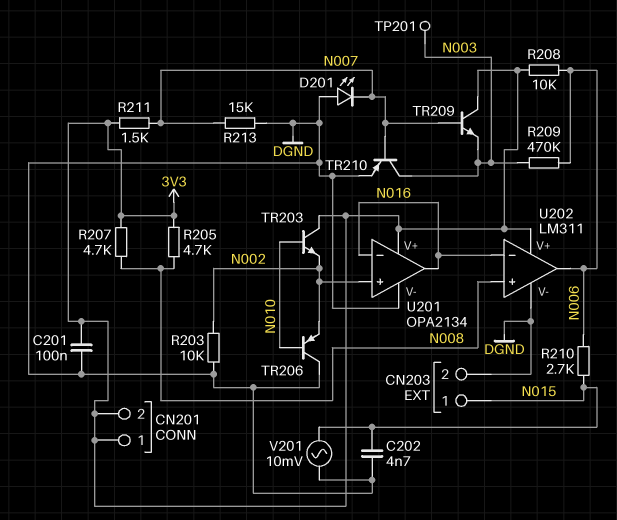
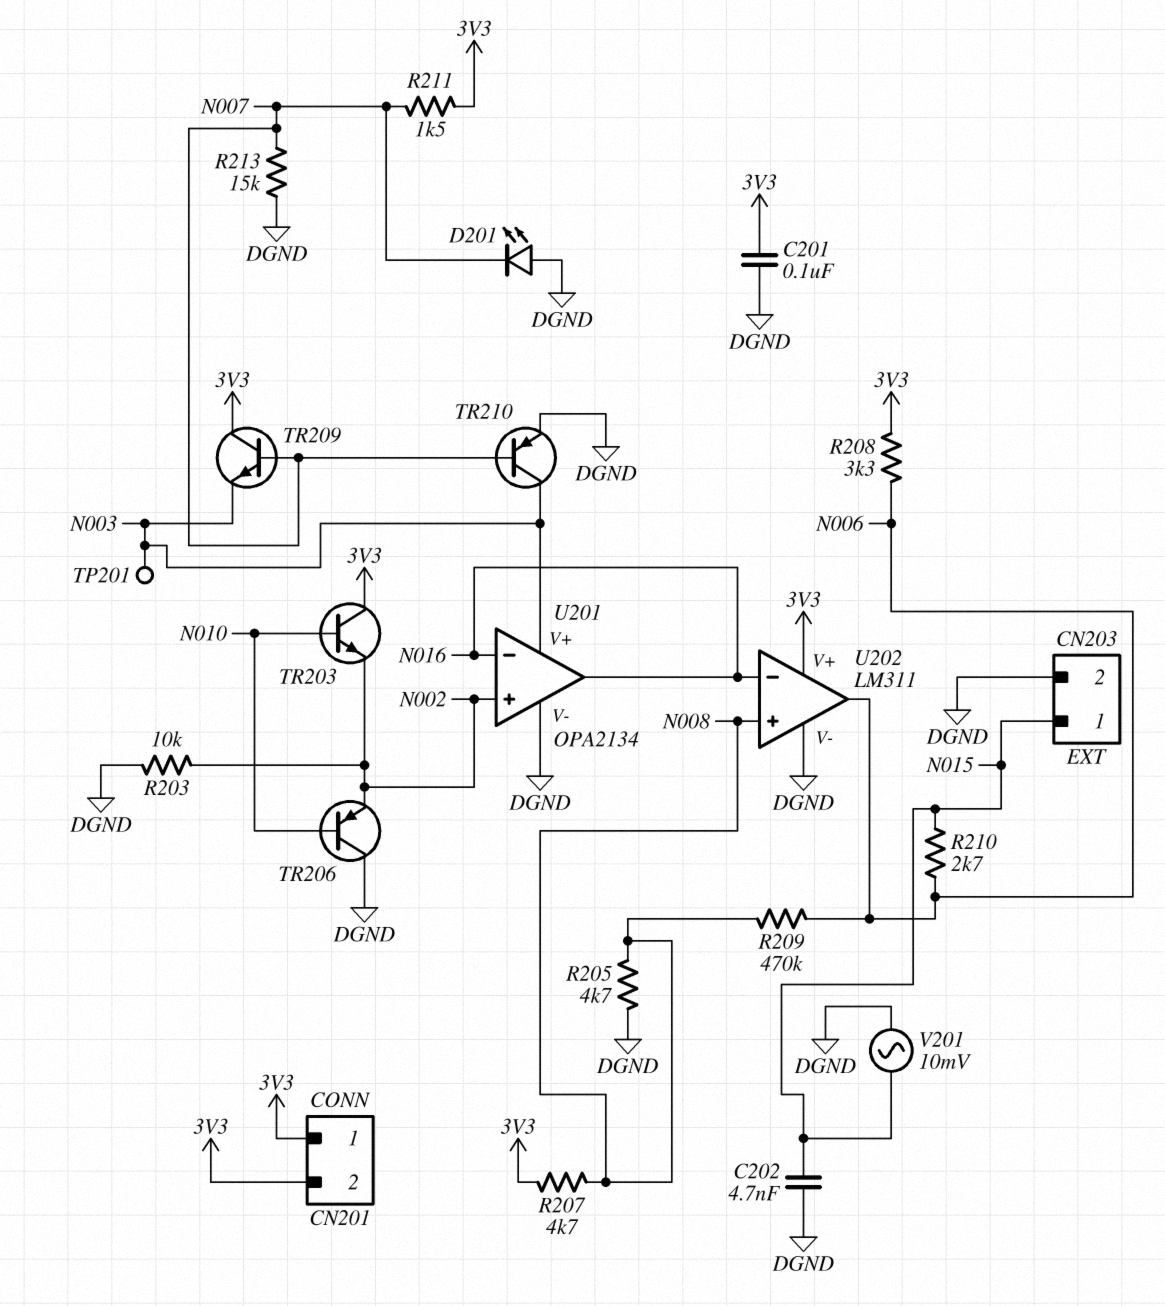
R205: 4.7k (3V3, N008) -> 4.7k (DGND, N008)
R208: 10k (3V3, N006) -> 3.3k (3V3, N006)
R209: 470k (N003, N006) -> 470k (N006, N008)
U201 pin V+: 3V3 -> N003

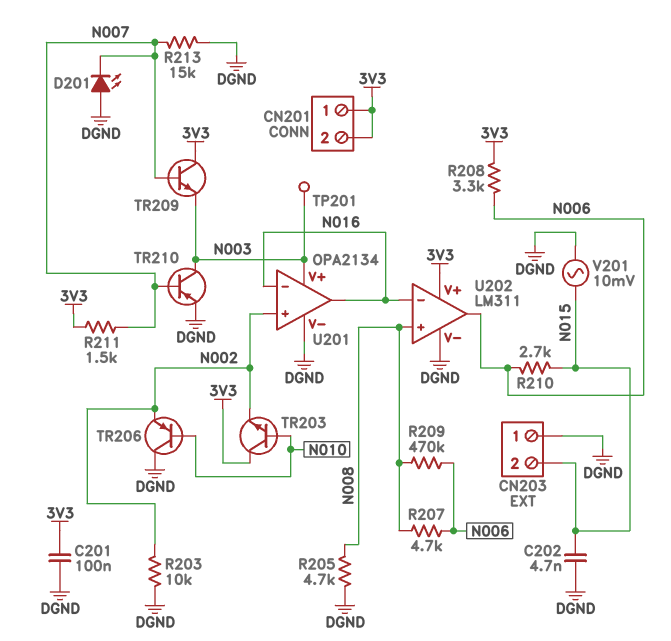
CN203 pin 1: N015 -> DGND
CN203 pin 2: DGND -> N015
R207: 4.7k (3V3, N008) -> 4.7k (N006, N008)

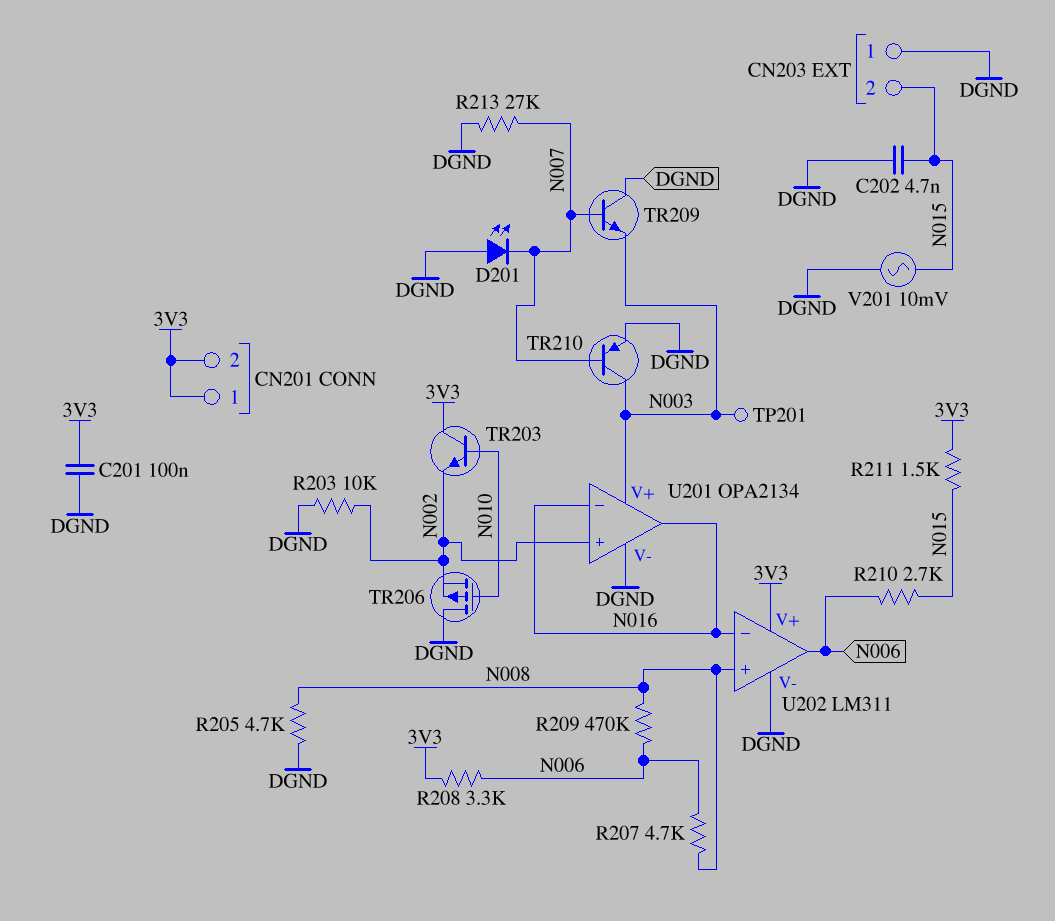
R211: 1.5k (3V3, N007) -> 1.5k (3V3, N015)
R213: 15k (DGND, N007) -> 27k (DGND, N007)
TR206: PNP (B N010, C DGND, E N002) -> PMOS (G N010, D DGND, S N002)
TR209: NPN (B N007, C 3V3, E N003) -> NPN (B N007, C DGND, E N003)

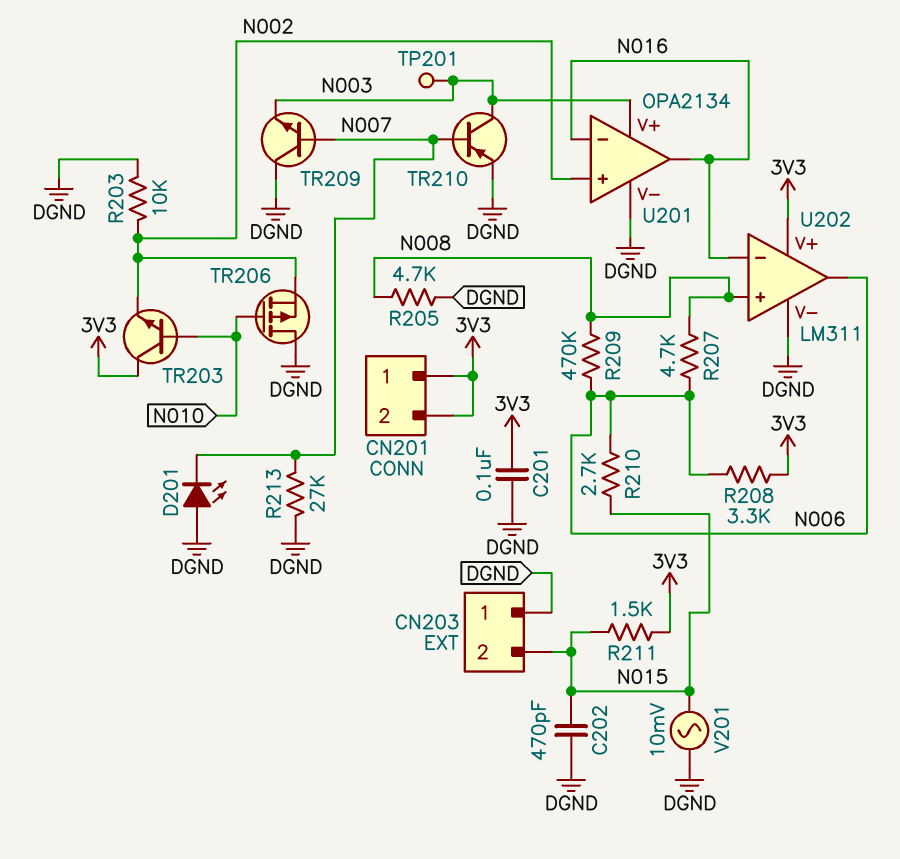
C202: 4.7nF (DGND, N015) -> 470pF (DGND, N015)

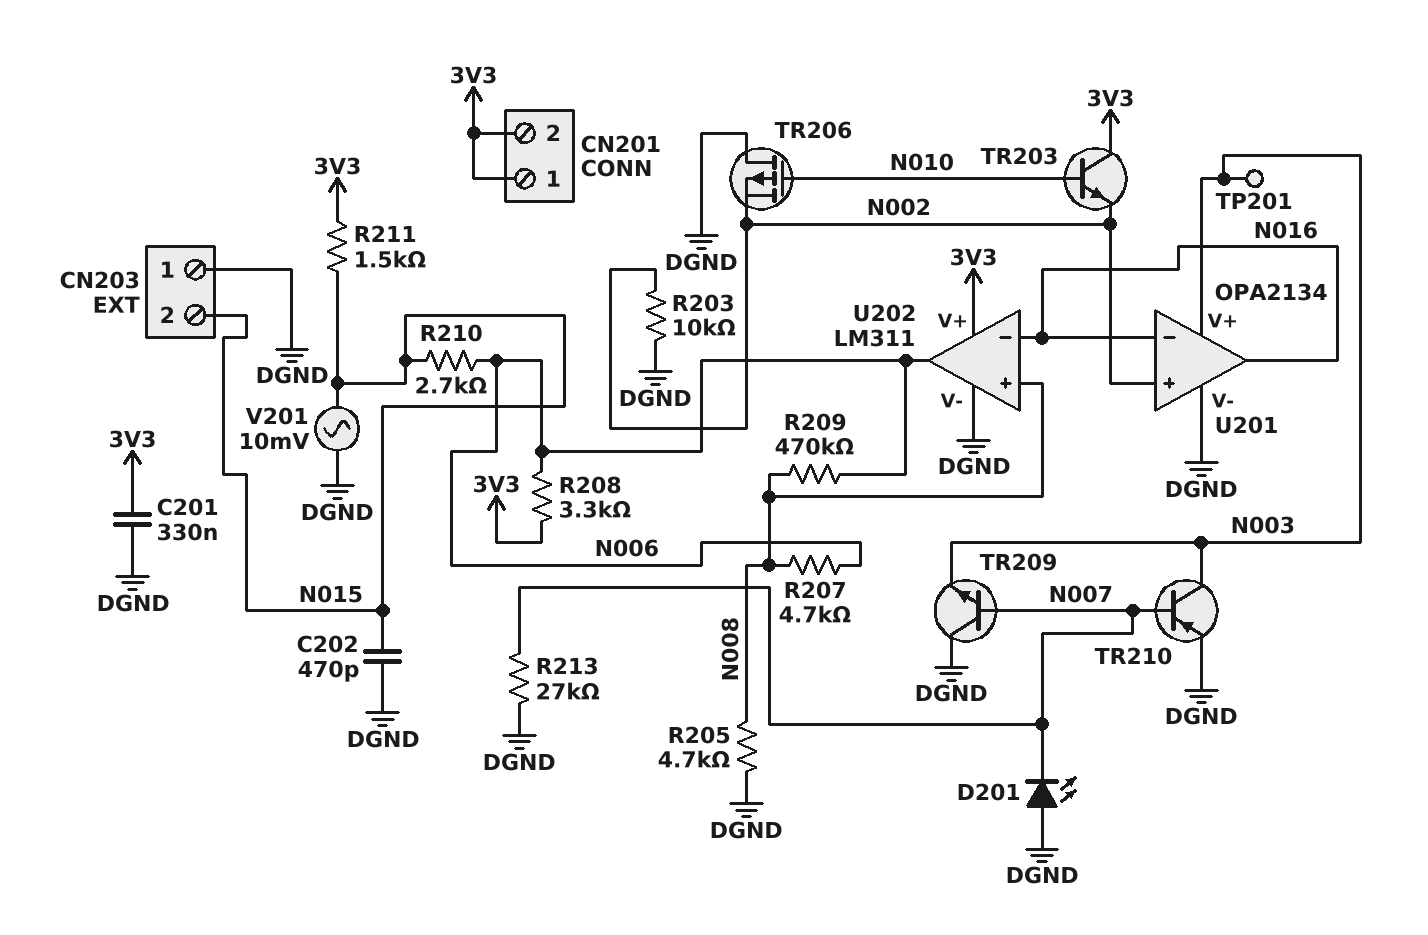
C201: 100nF (3V3, DGND) -> 330nF (3V3, DGND)

